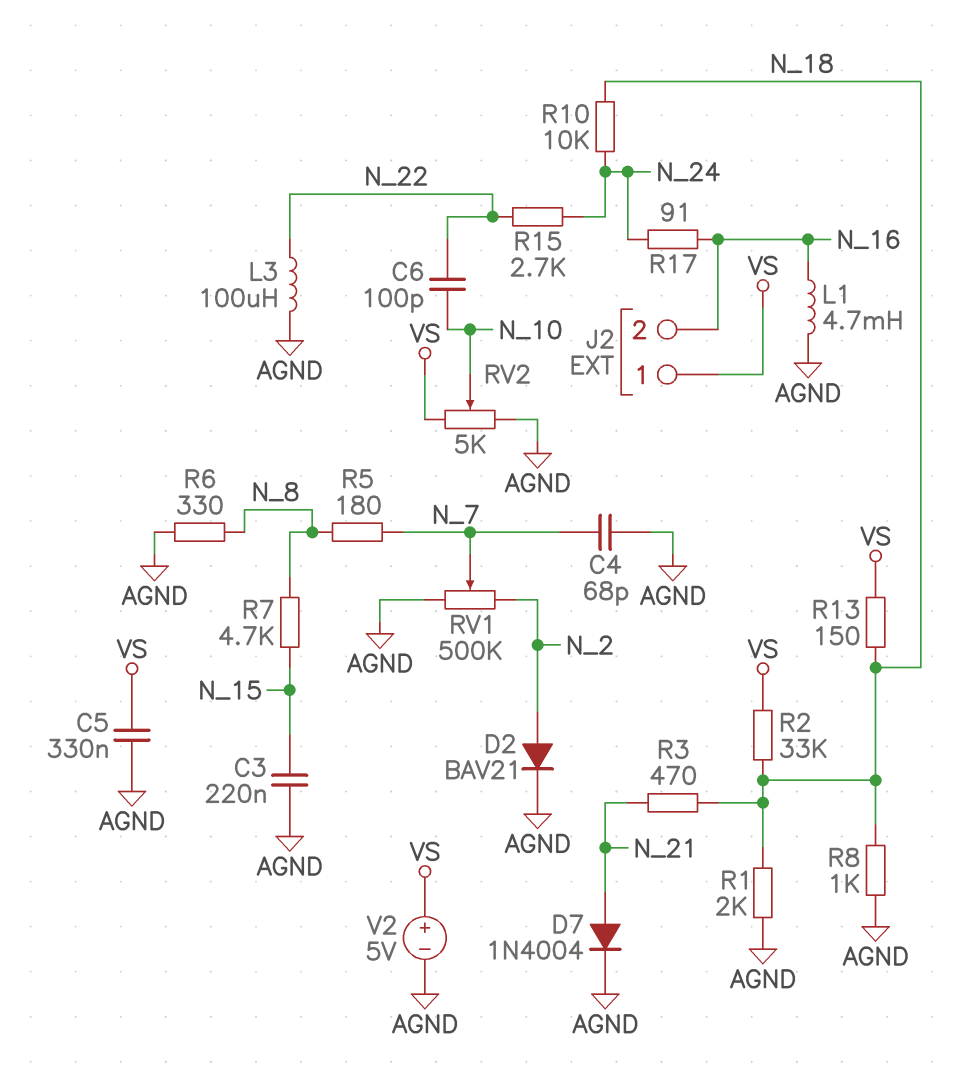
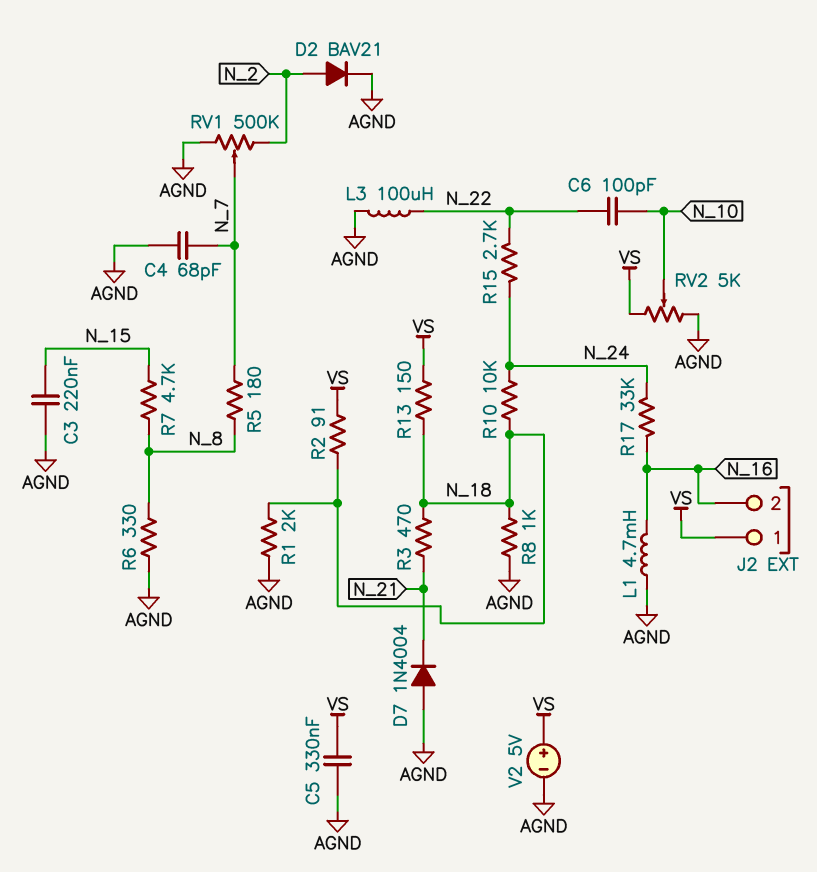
D7: diode 1N4004 (A N_21, K AGND) -> diode 1N4004 (A AGND, K N_21)
R2: 33k (N_18, VS) -> 91 (N_18, VS)
R17: 91 (N_16, N_24) -> 33k (N_16, N_24)

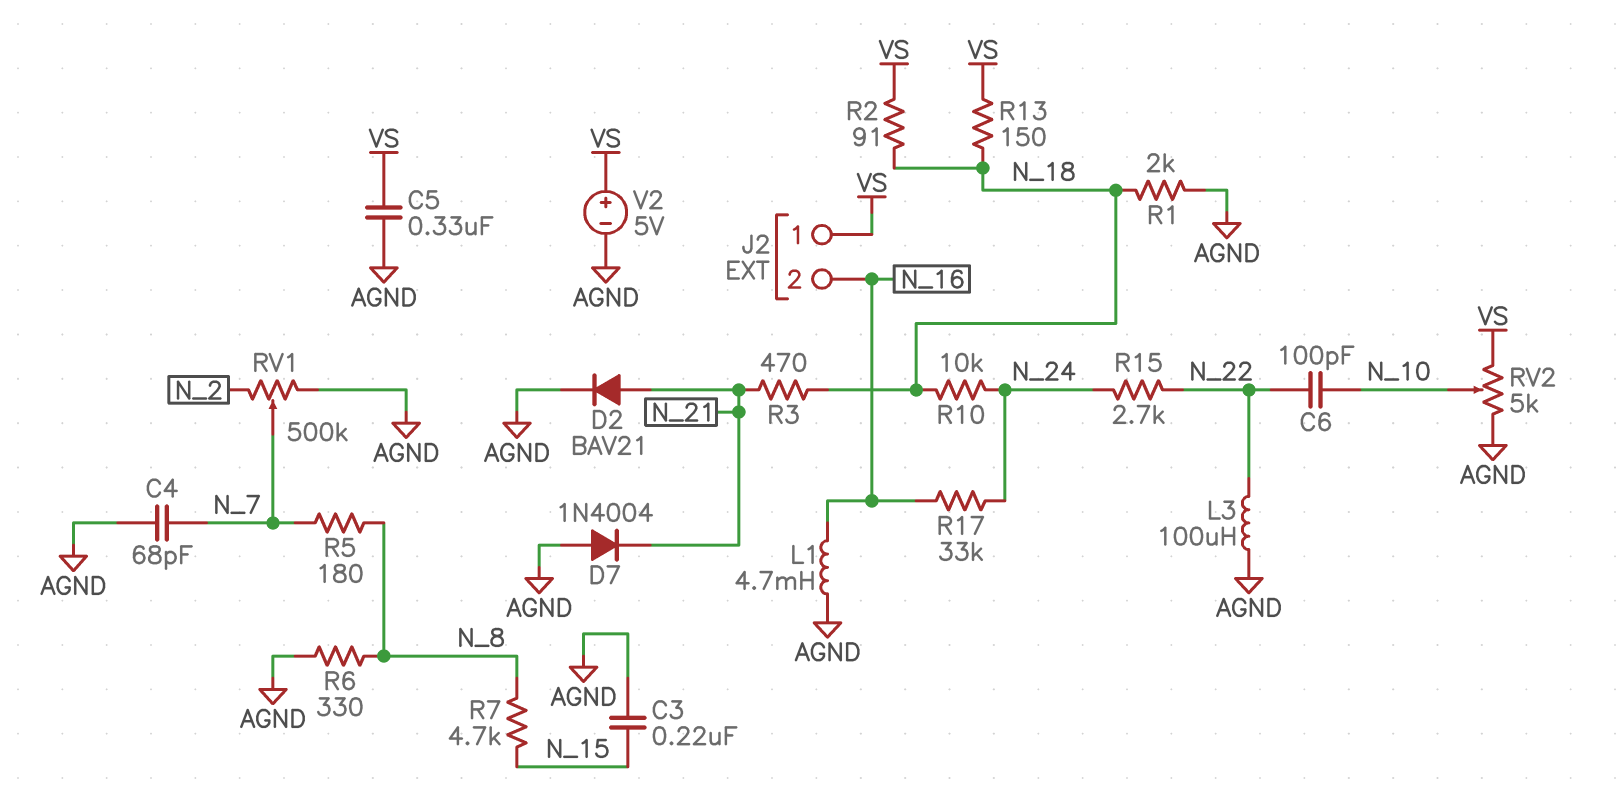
D2: diode BAV21 (A N_2, K AGND) -> diode BAV21 (A N_21, K AGND)
R8: 1k (AGND, N_18) -> none

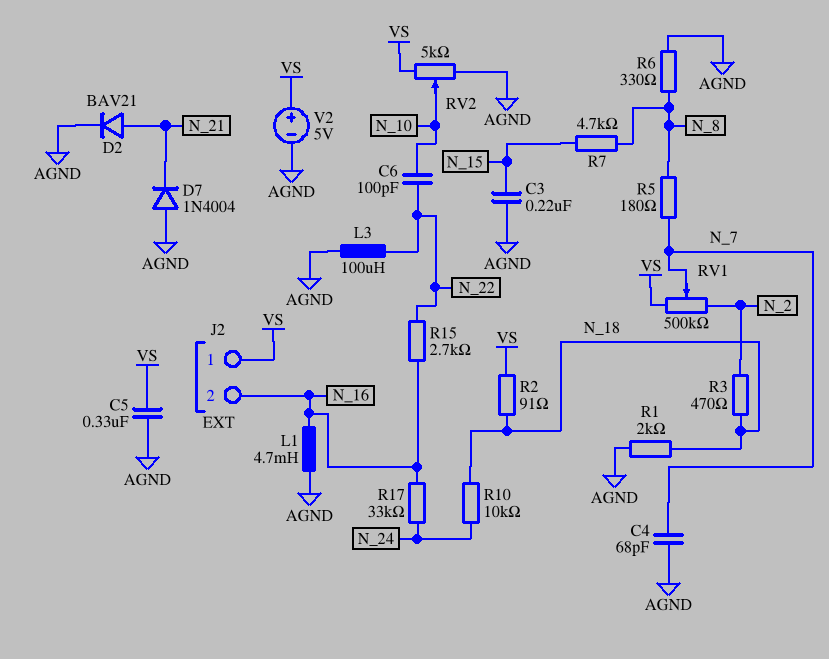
R3: 470 (N_18, N_21) -> 470 (N_2, N_18)
R13: 150 (N_18, VS) -> none
R15: 2.7k (N_22, N_24) -> 2.7k (N_16, N_22)
RV1: 500k (AGND, N_2, wiper N_7) -> 500k (N_2, VS, wiper N_7)

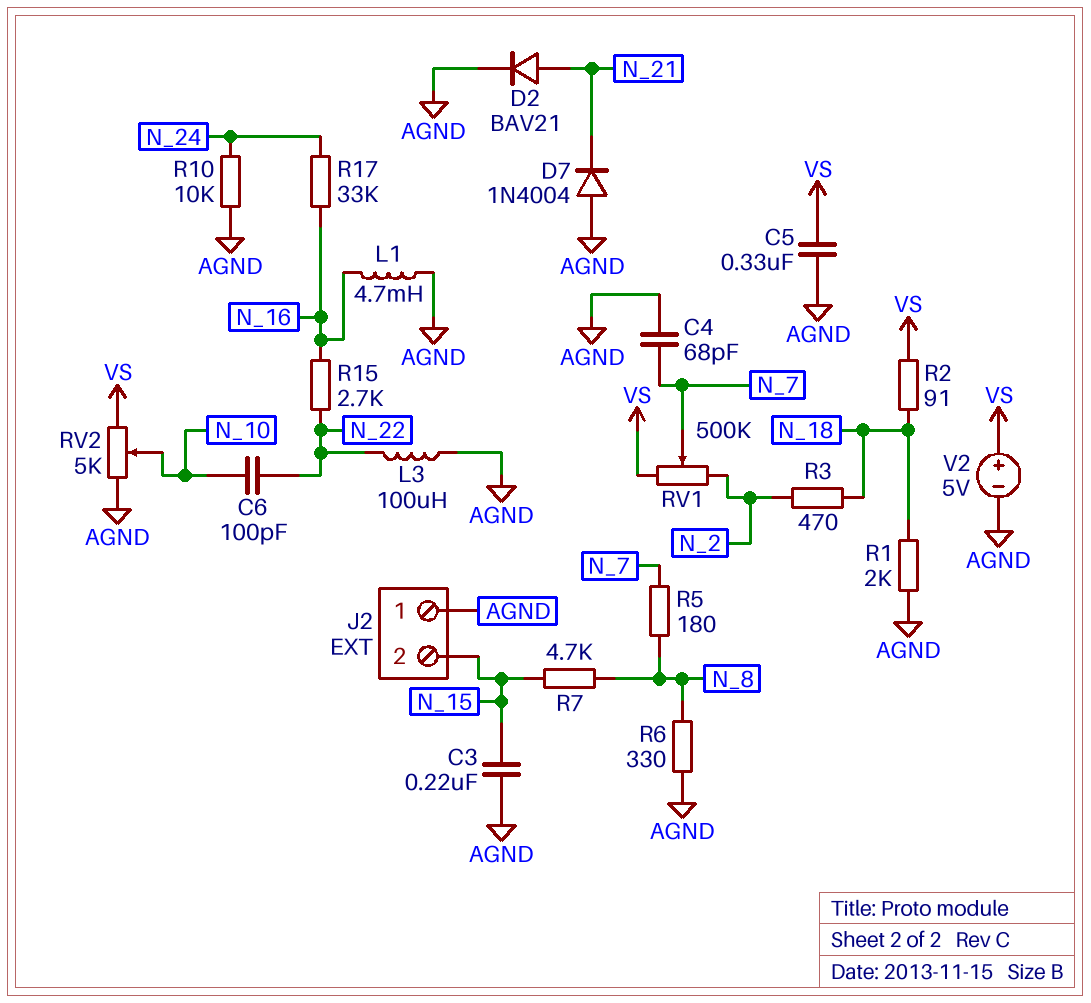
J2 pin 1: VS -> AGND
J2 pin 2: N_16 -> N_15
R10: 10k (N_18, N_24) -> 10k (AGND, N_24)

